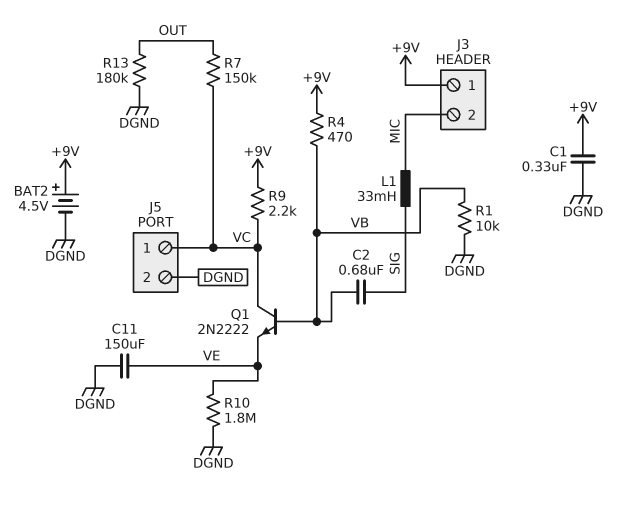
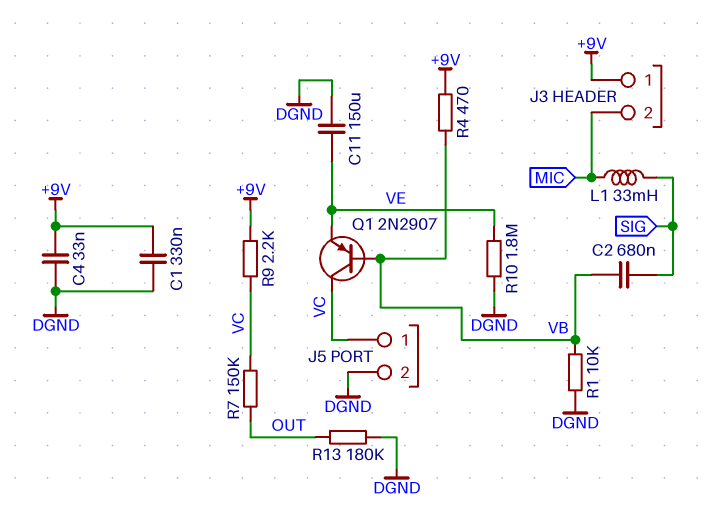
BAT2: 4.5V (plus +9V, minus DGND) -> none
C4: none -> 33nF (+9V, DGND)
Q1: NPN 2N2222 (B VB, C VC, E VE) -> PNP 2N2907 (B VB, C VC, E VE)

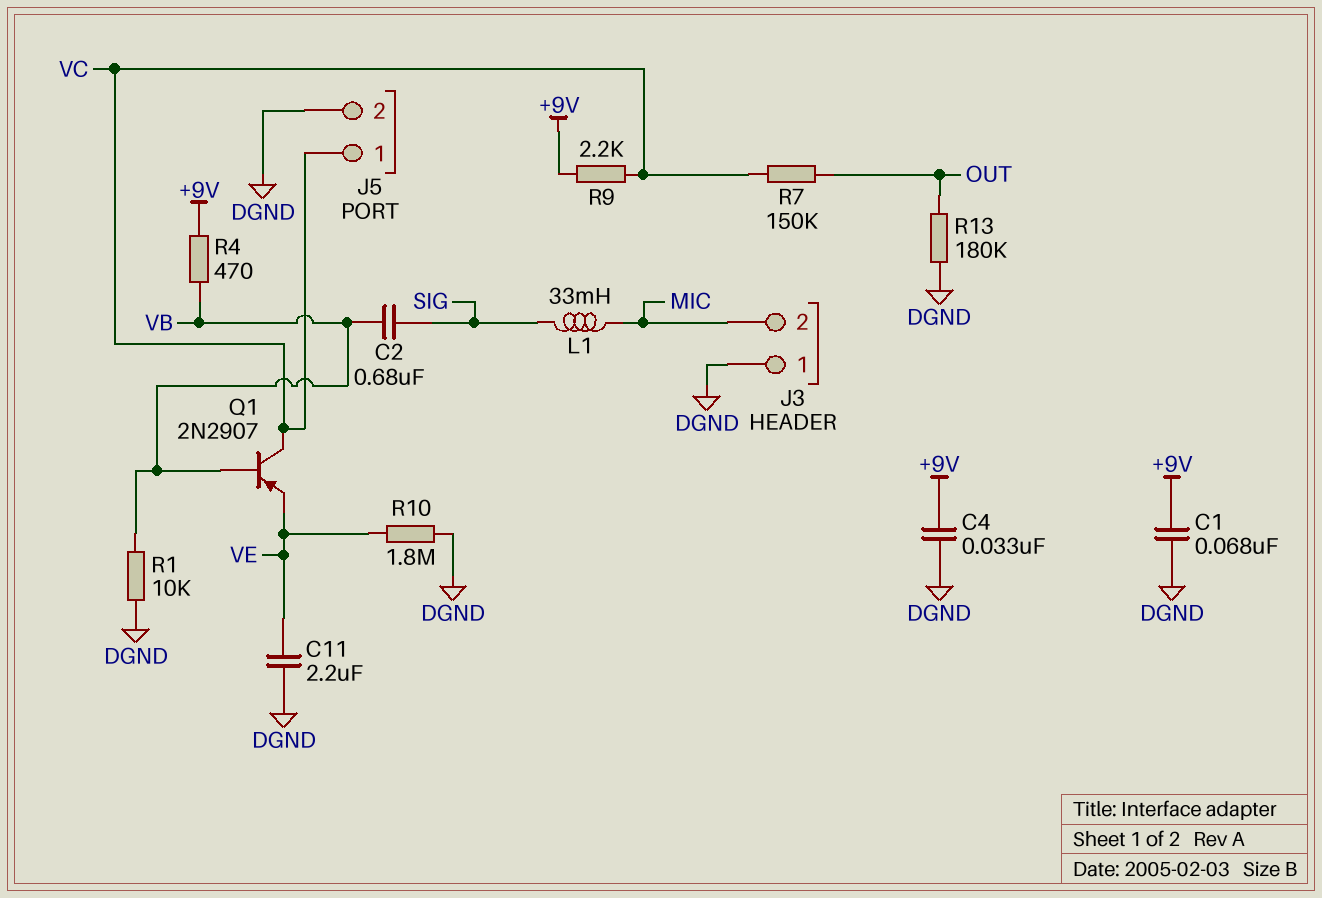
C1: 330nF (+9V, DGND) -> 68nF (+9V, DGND)
C11: 150uF (DGND, VE) -> 2.2uF (DGND, VE)
J3 pin 1: +9V -> DGND

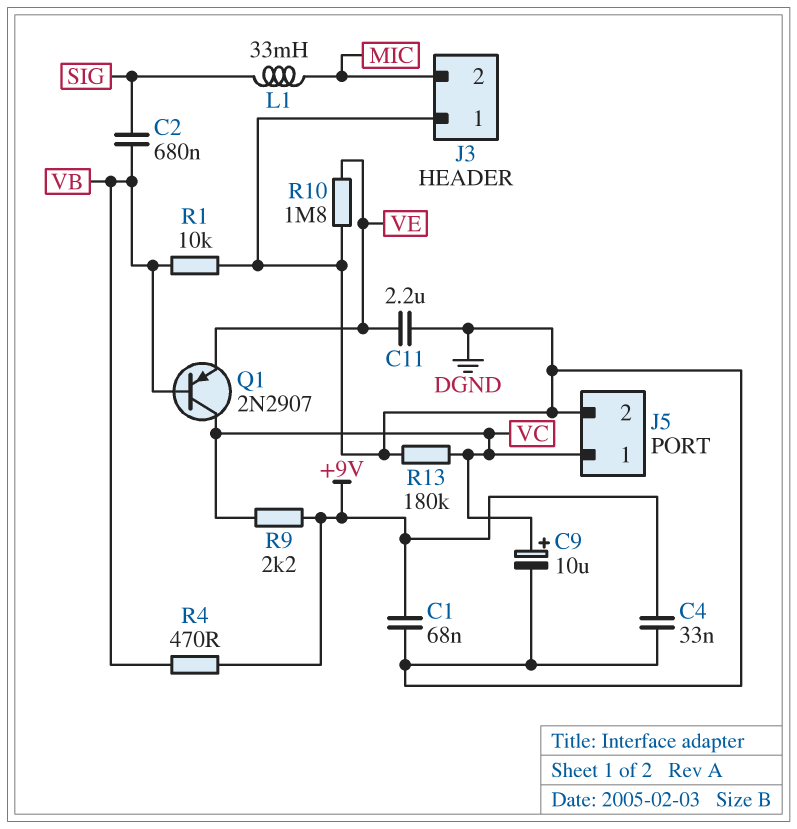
C9: none -> 10uF (plus VC, minus DGND)
R7: 150k (OUT, VC) -> none
R13: 180k (DGND, OUT) -> 180k (DGND, VC)

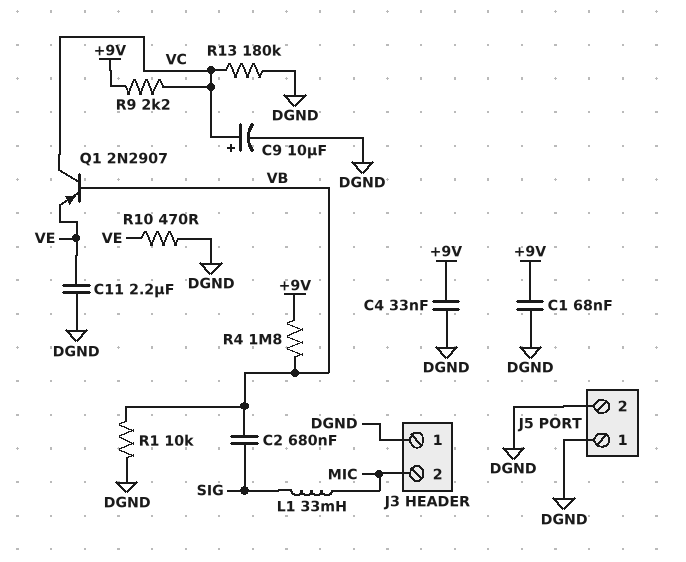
J5 pin 1: VC -> DGND
R4: 470 (+9V, VB) -> 1.8M (+9V, VB)
R10: 1.8M (DGND, VE) -> 470 (DGND, VE)

